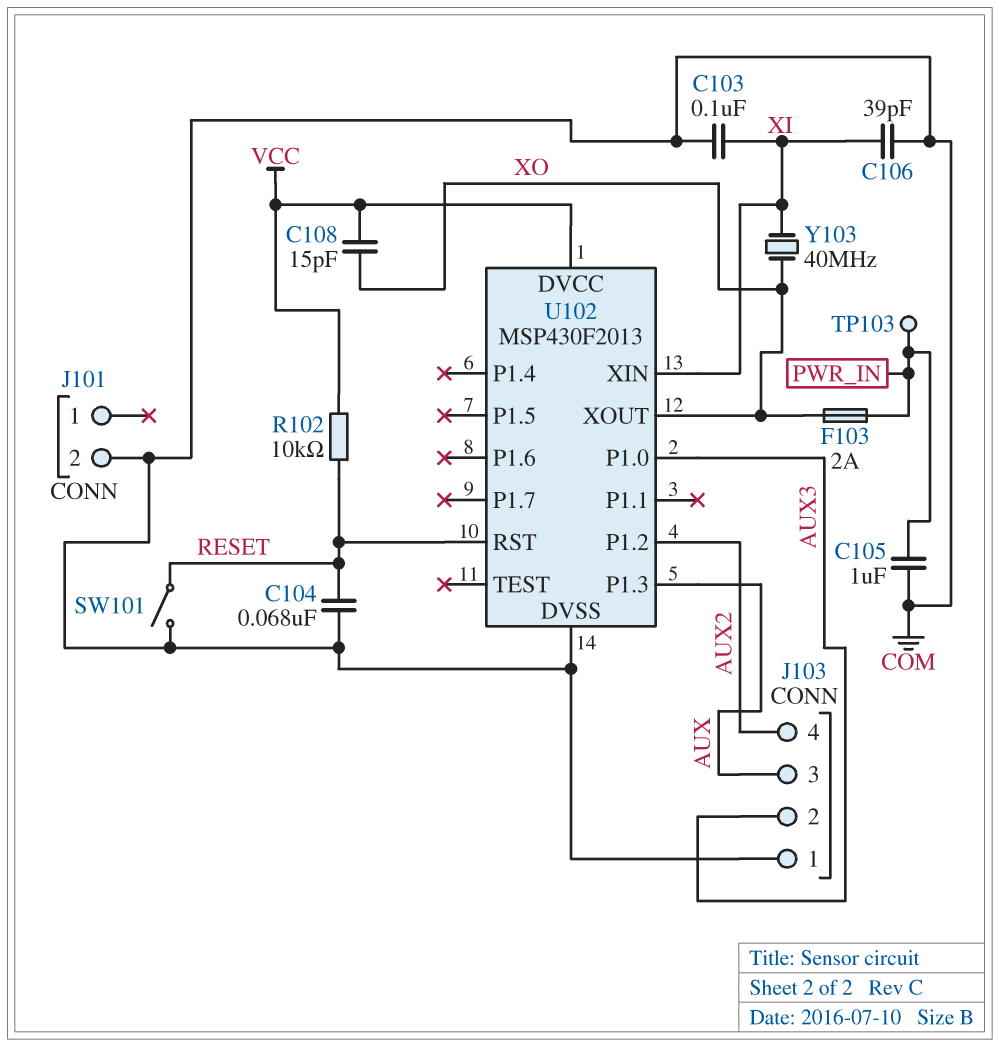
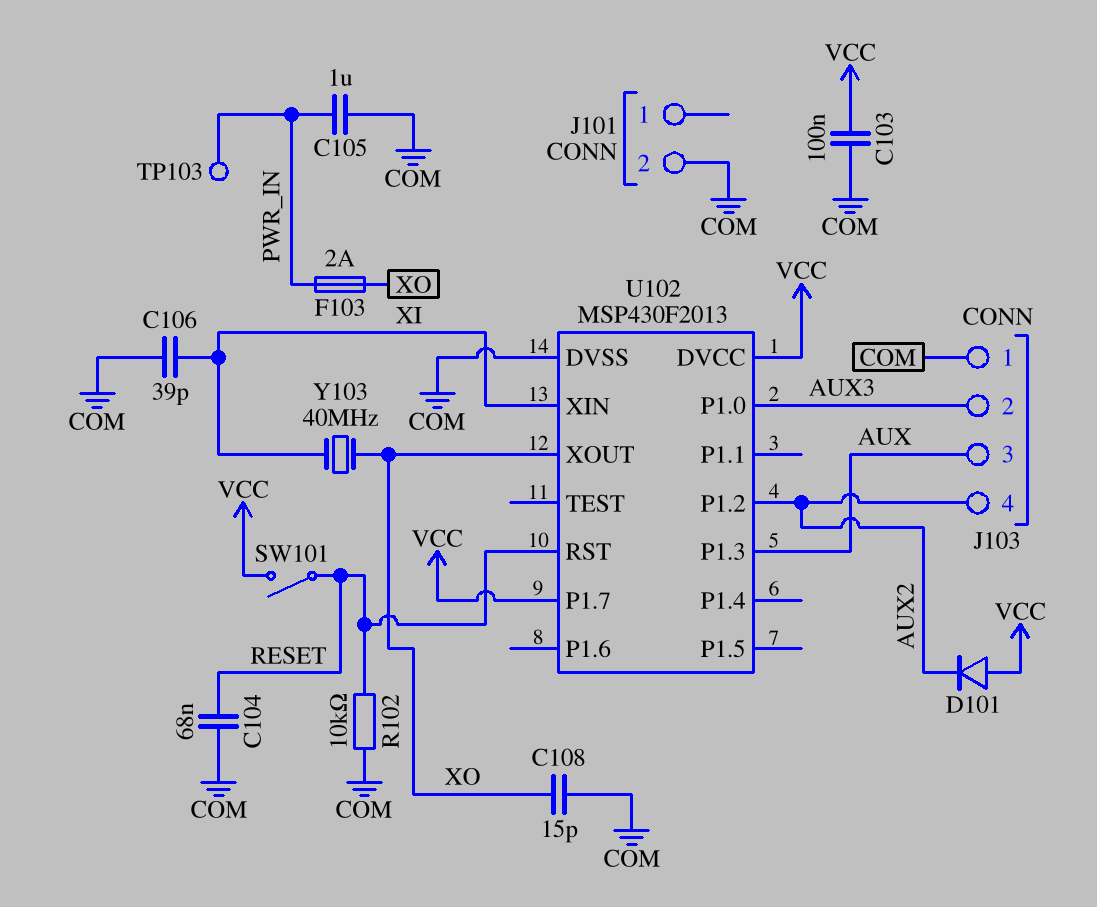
C103: 100nF (COM, XI) -> 100nF (COM, VCC)
C108: 15pF (VCC, XO) -> 15pF (COM, XO)
D101: none -> diode (A VCC, K AUX2)
R102: 10k (RESET, VCC) -> 10k (COM, RESET)
SW101: switch (COM, RESET) -> switch (RESET, VCC)
U102 pin P1.7: none -> VCC

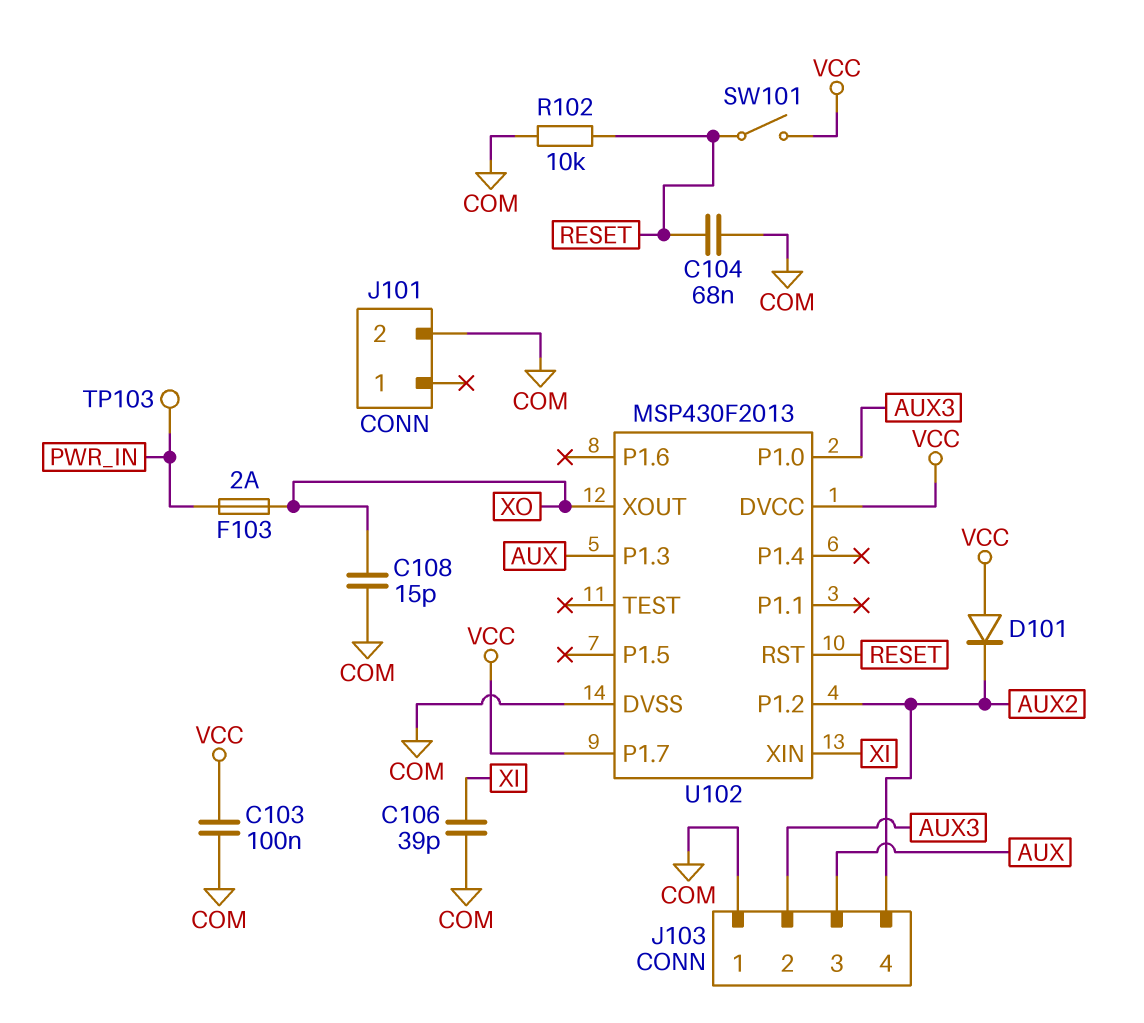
C105: 1uF (COM, PWR_IN) -> none
Y103: 40MHz (XI, XO) -> none

